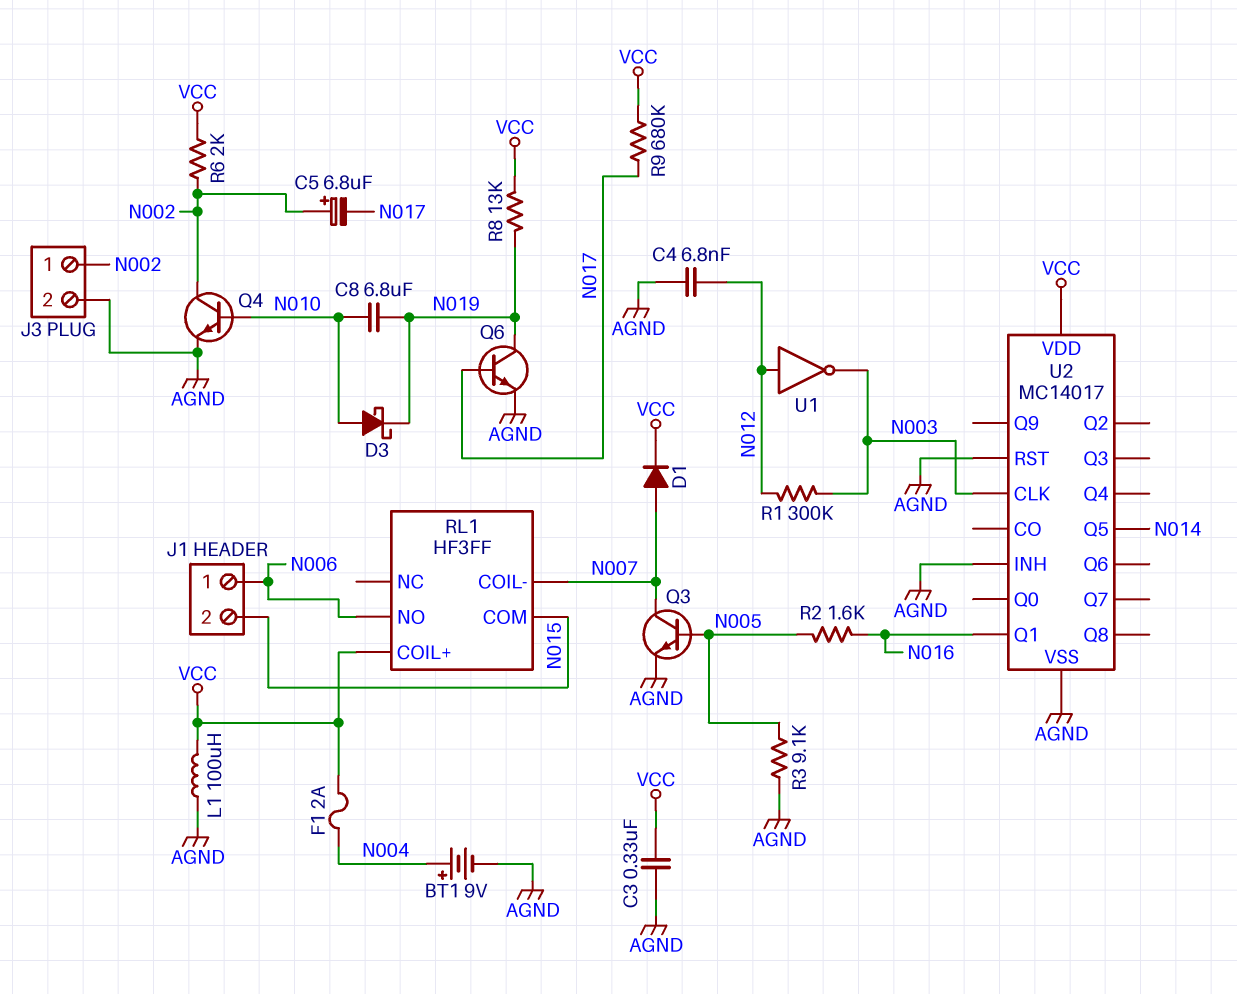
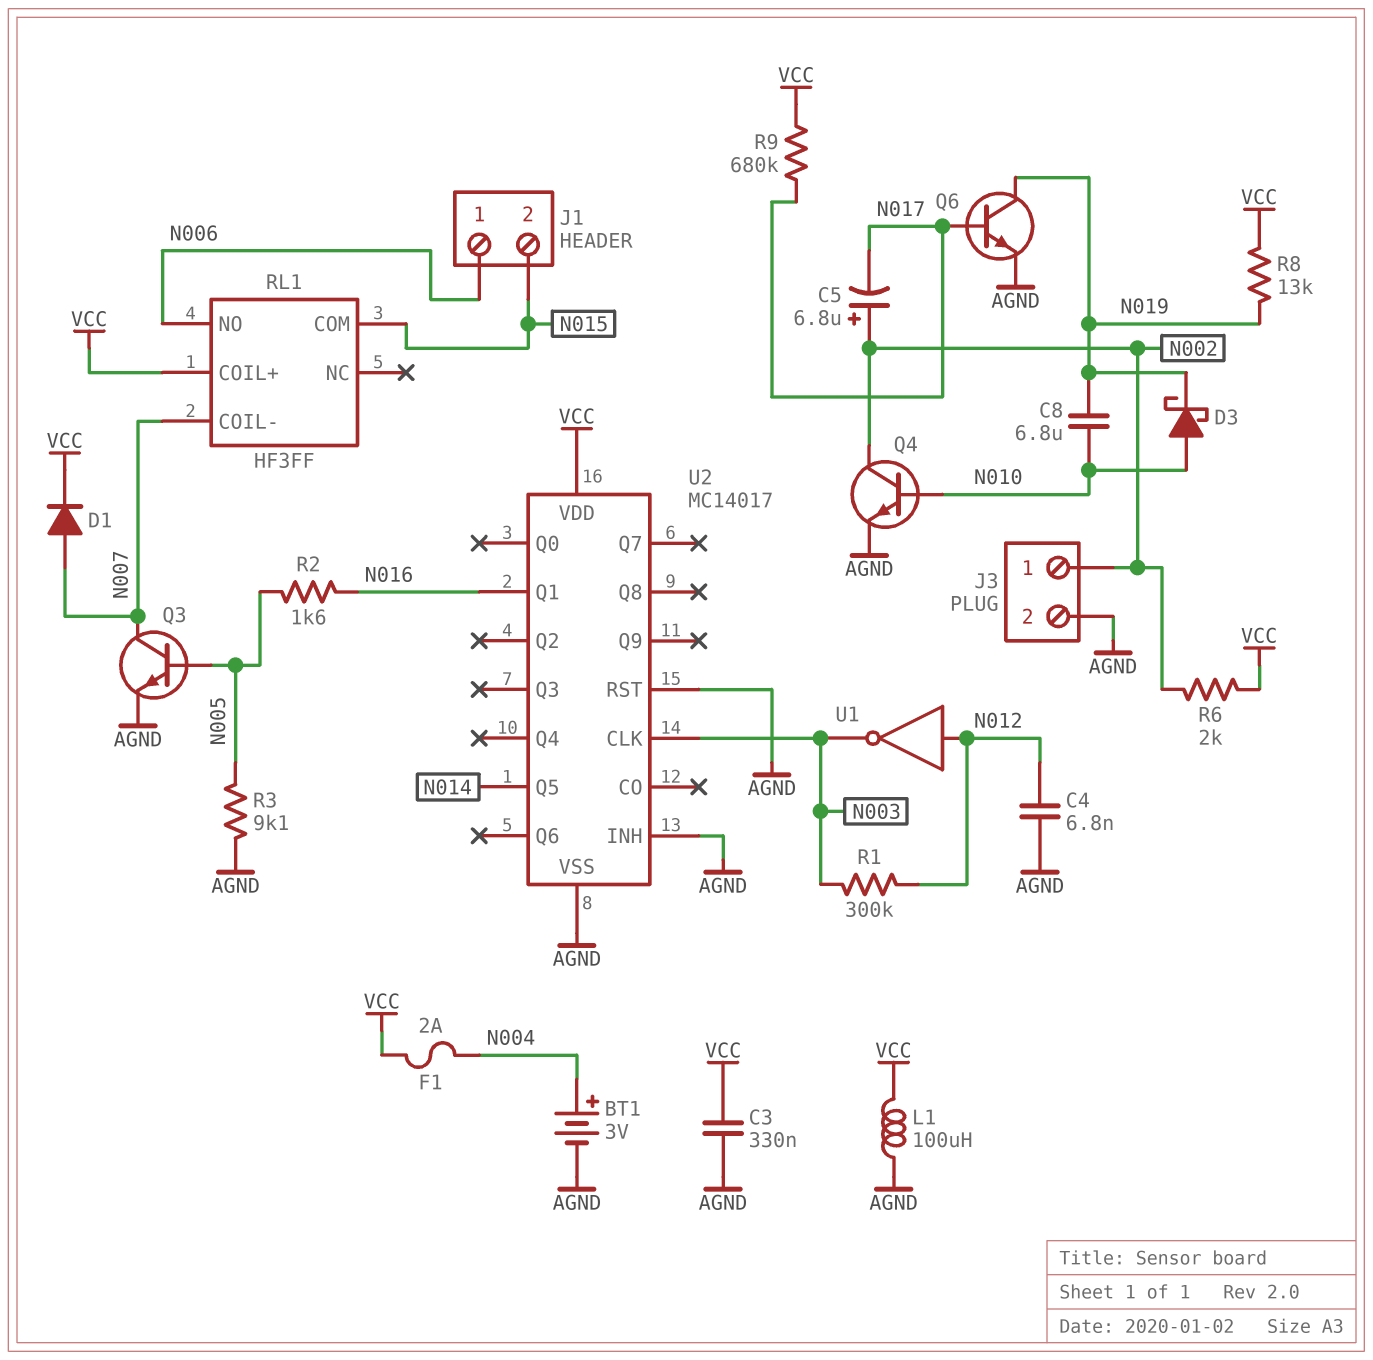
BT1: 9V (plus N004, minus AGND) -> 3V (plus N004, minus AGND)

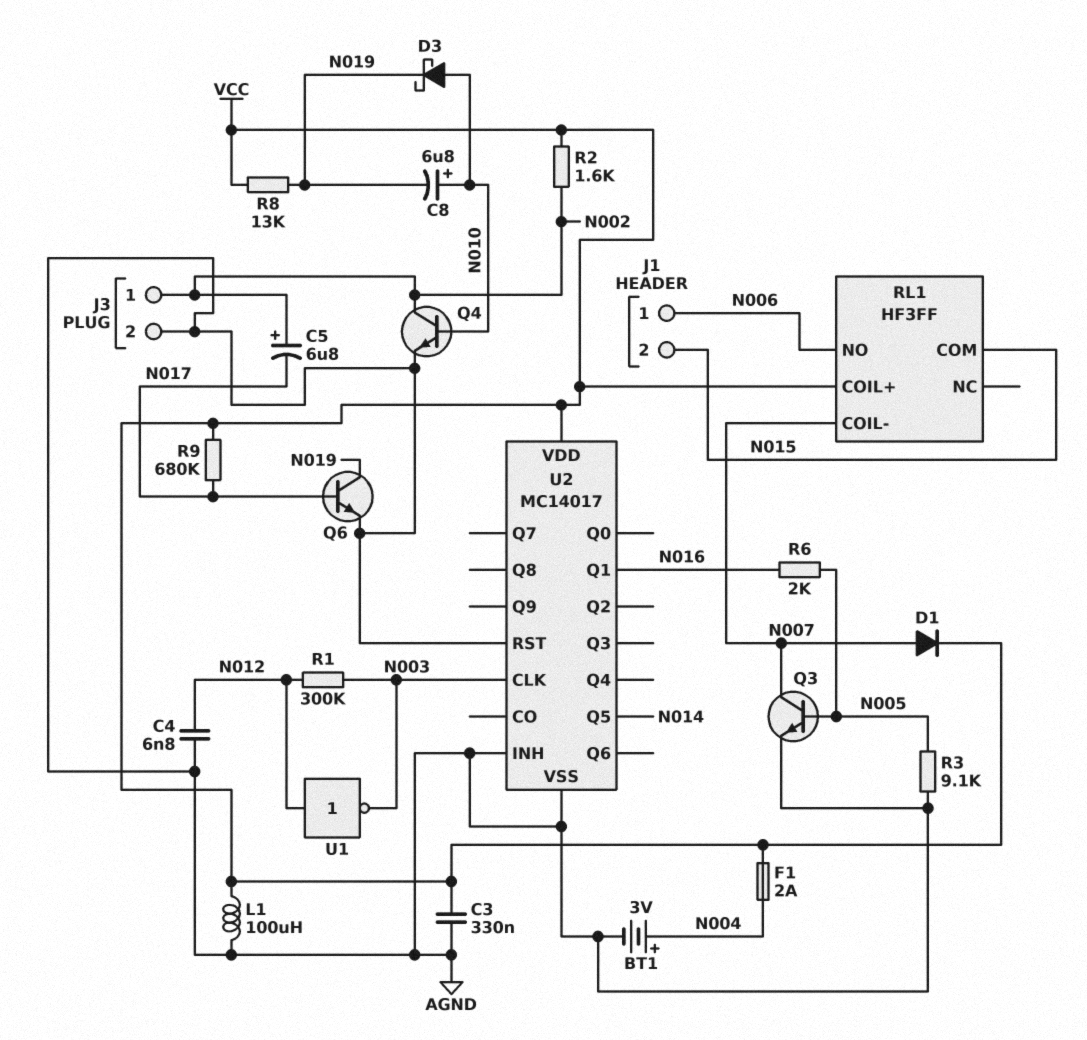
C8: 6.8uF (N010, N019) -> 6.8uF (plus N010, minus N019)
R2: 1.6k (N005, N016) -> 1.6k (N002, VCC)
R6: 2k (N002, VCC) -> 2k (N005, N016)

